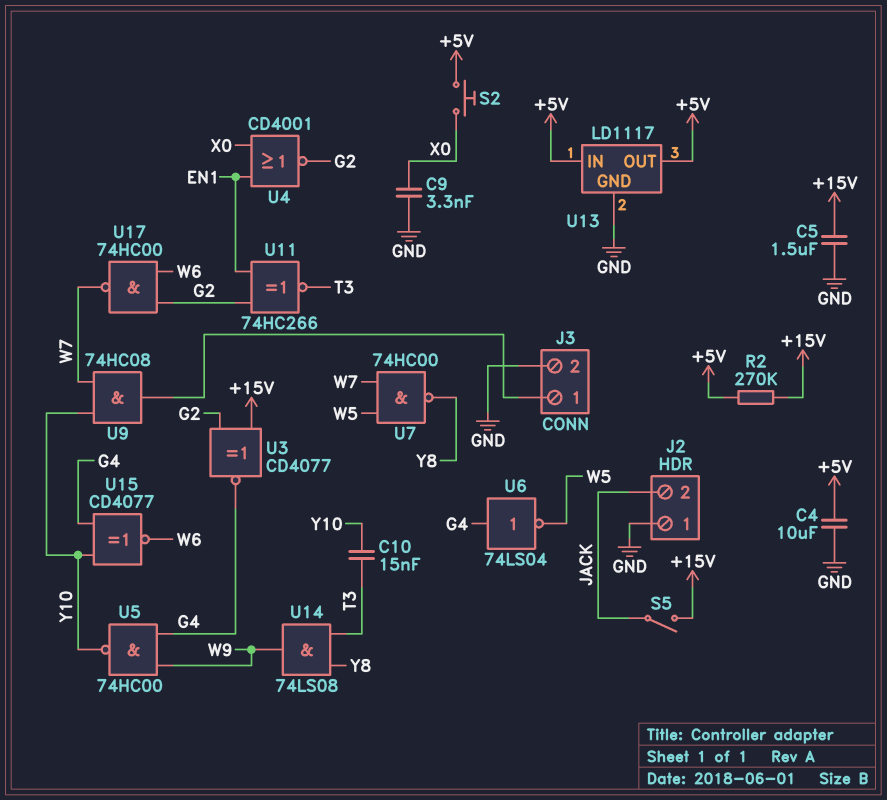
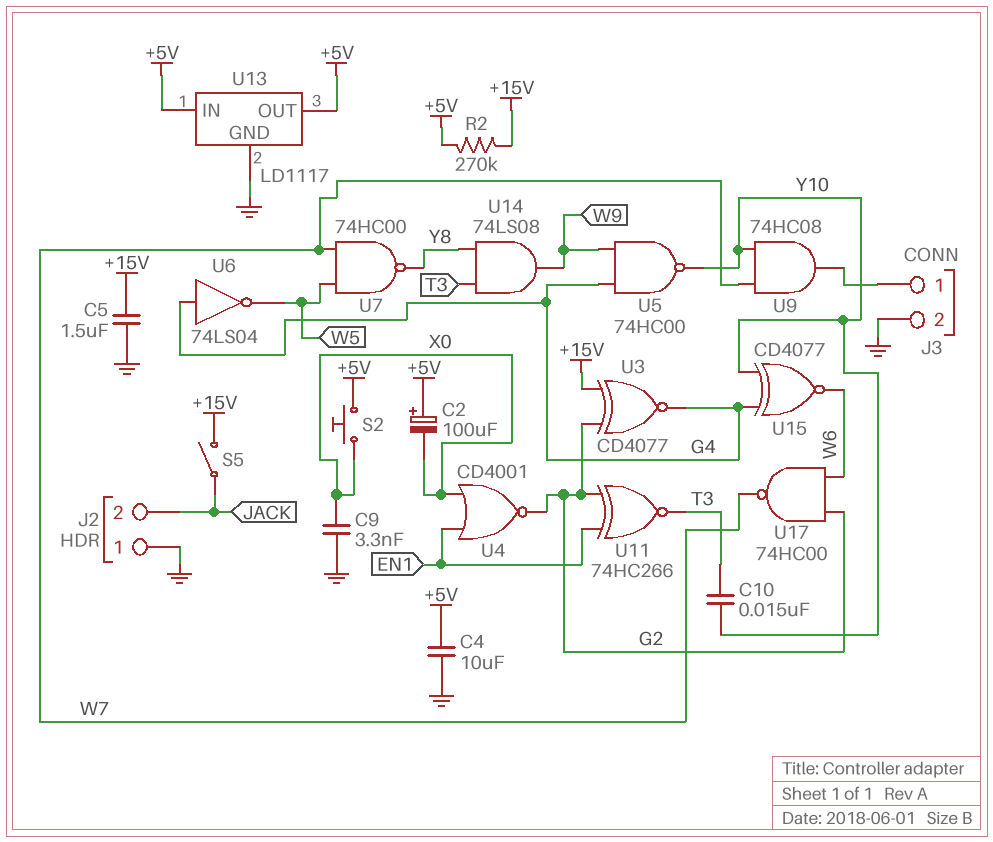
C2: none -> 100uF (plus +5V, minus X0)

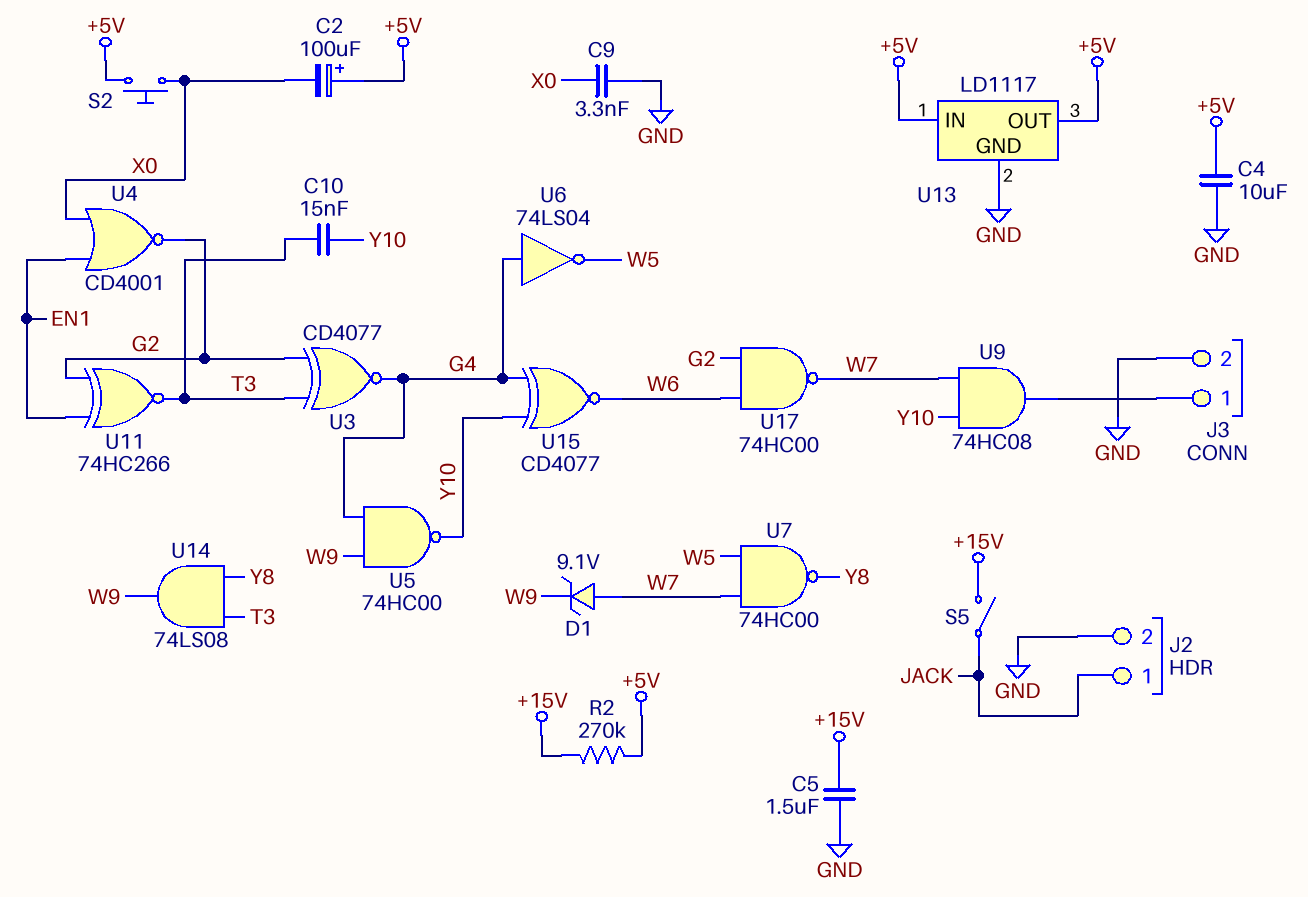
D1: none -> zener 9.1V (A W7, K W9)
J2 pin 1: GND -> JACK
J2 pin 2: JACK -> GND
U3: XNOR CD4077 (in +15V, in G2, out G4) -> XNOR CD4077 (in G2, in T3, out G4)

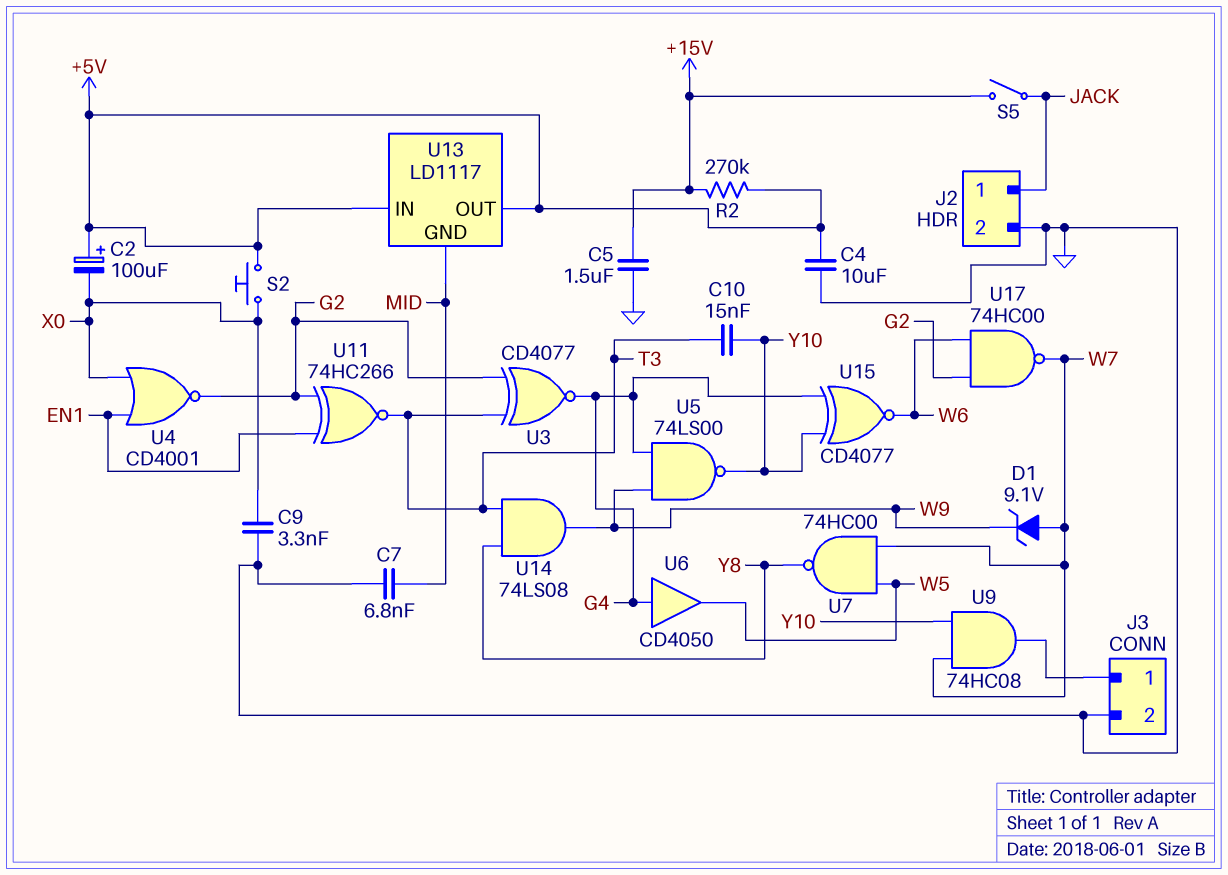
C7: none -> 6.8nF (GND, MID)
U5: NAND 74HC00 (in G4, in W9, out Y10) -> NAND 74LS00 (in G4, in W9, out Y10)
U6: NOT 74LS04 (in G4, out W5) -> buffer CD4050 (in G4, out W5)
U13 pin GND: GND -> MID

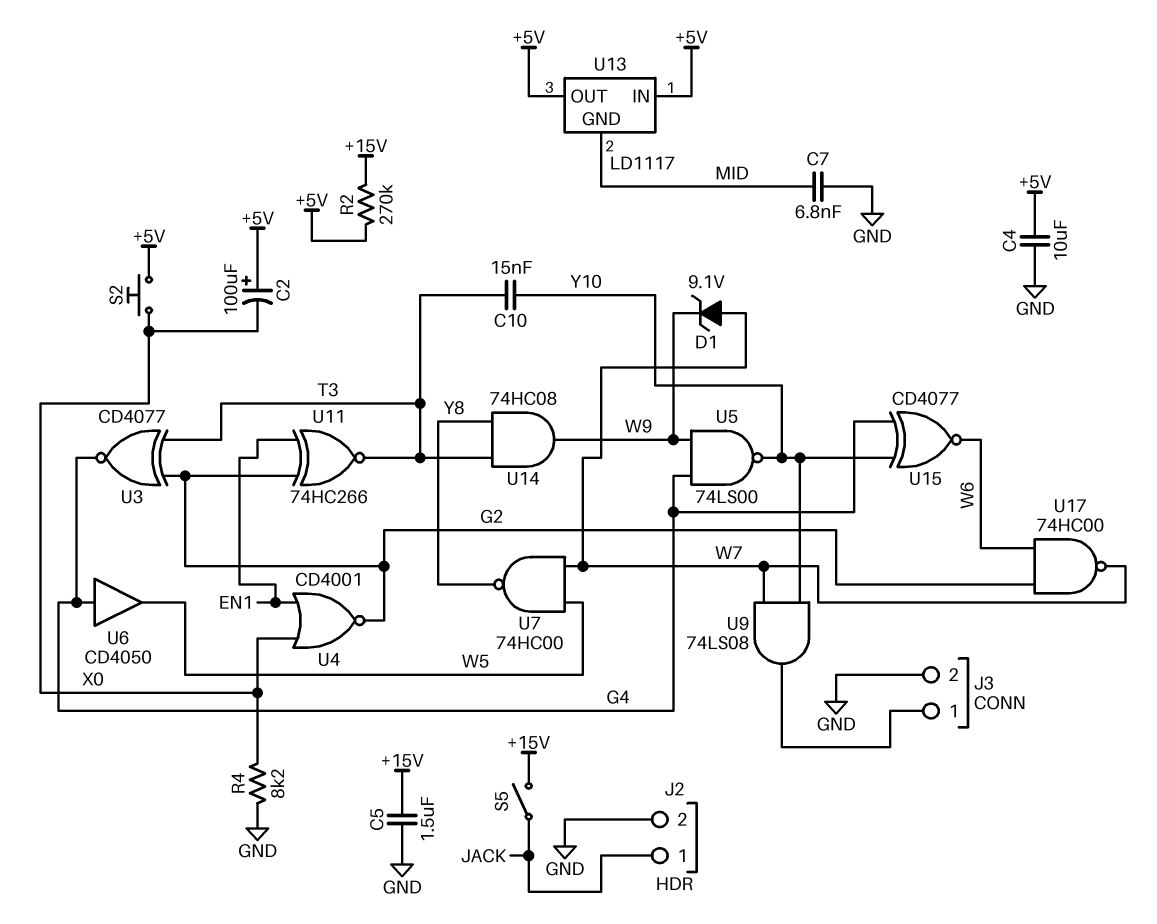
C9: 3.3nF (GND, X0) -> none
R4: none -> 8.2k (GND, X0)
U9: AND 74HC08 (in W7, in Y10, out J3/1) -> AND 74LS08 (in W7, in Y10, out J3/1)
U14: AND 74LS08 (in T3, in Y8, out W9) -> AND 74HC08 (in T3, in Y8, out W9)

